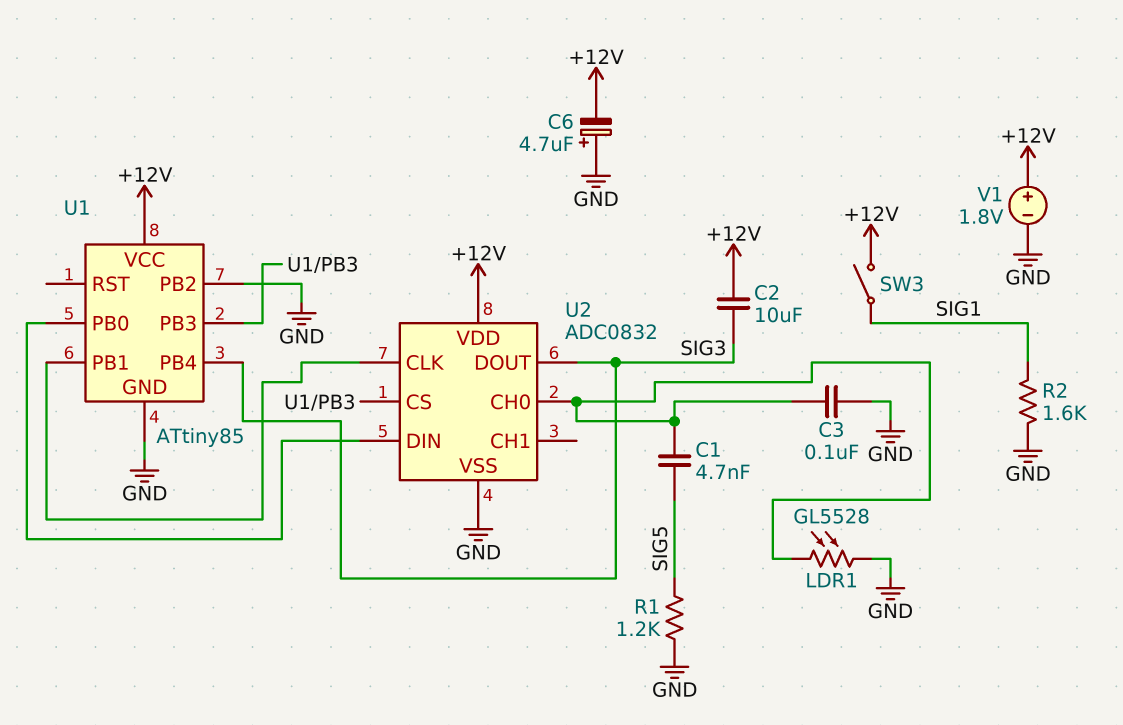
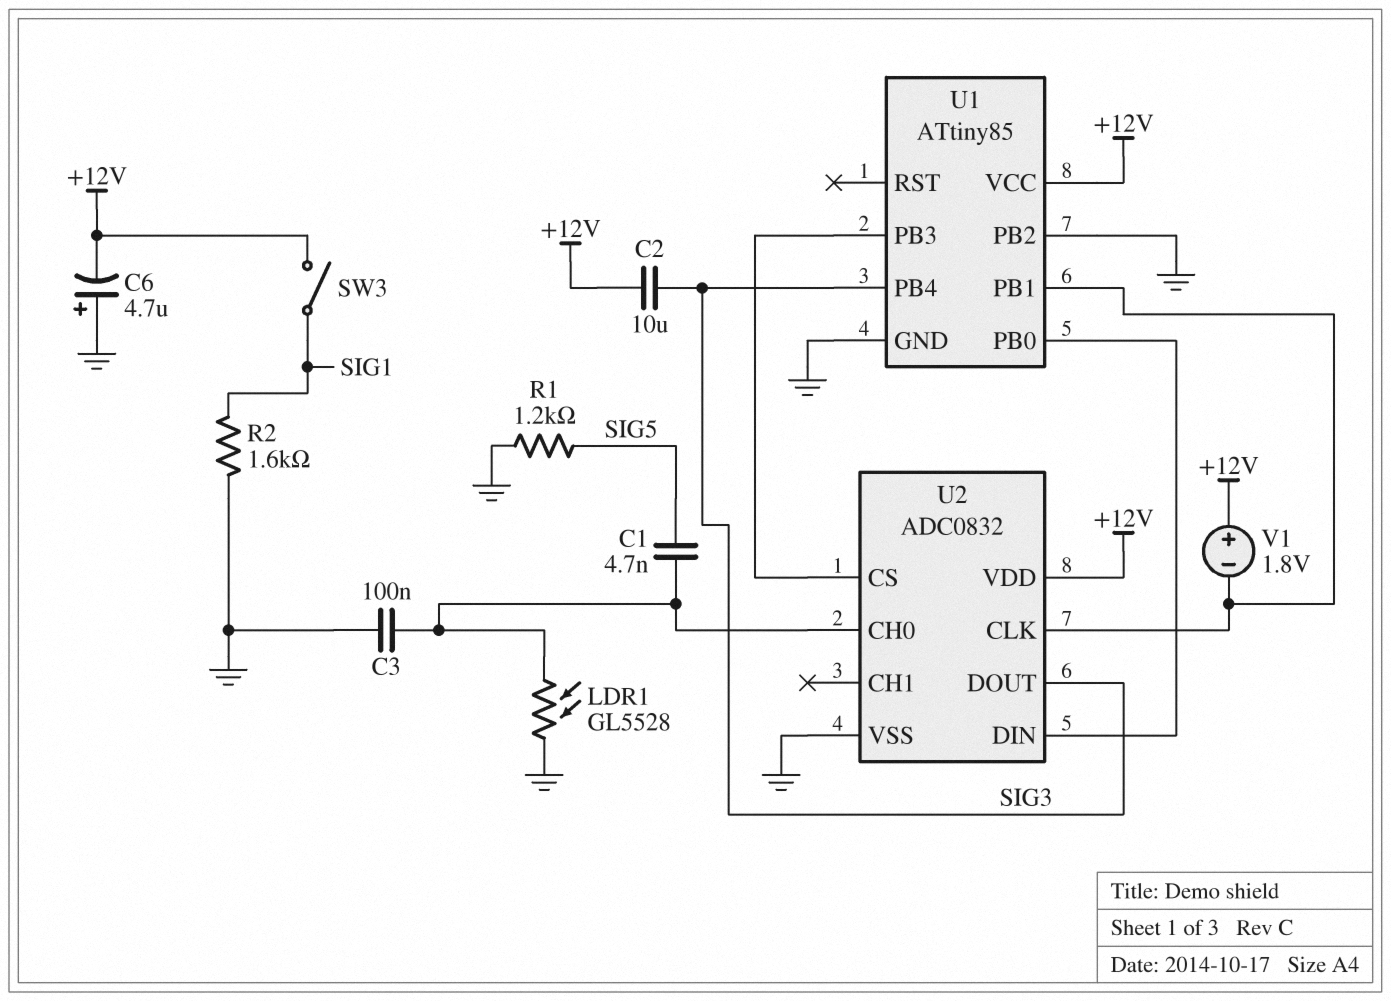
V1: 1.8V (plus +12V, minus GND) -> 1.8V (plus +12V, minus U1/PB1)

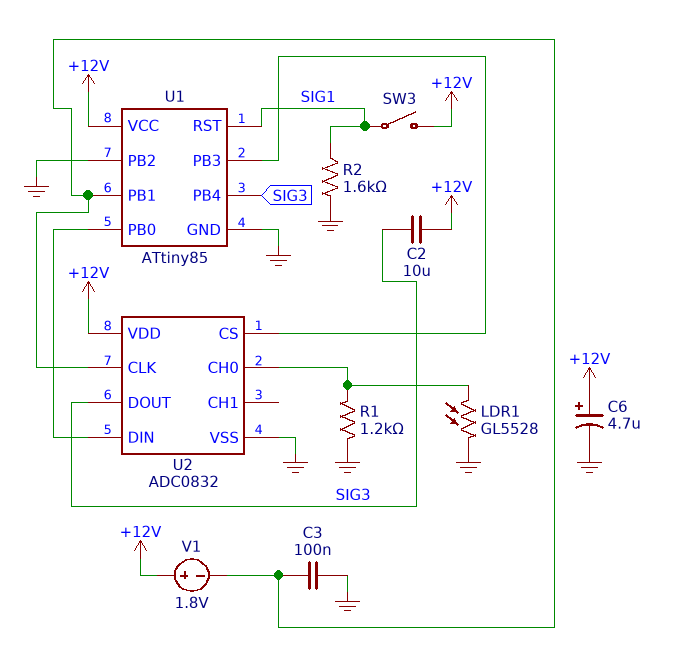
C1: 4.7nF (SIG5, U2/CH0) -> none
C3: 100nF (GND, U2/CH0) -> 100nF (GND, U1/PB1)
C6: 4.7uF (plus GND, minus +12V) -> 4.7uF (plus +12V, minus GND)
R1: 1.2k (GND, SIG5) -> 1.2k (GND, U2/CH0)
U1 pin RST: none -> SIG1

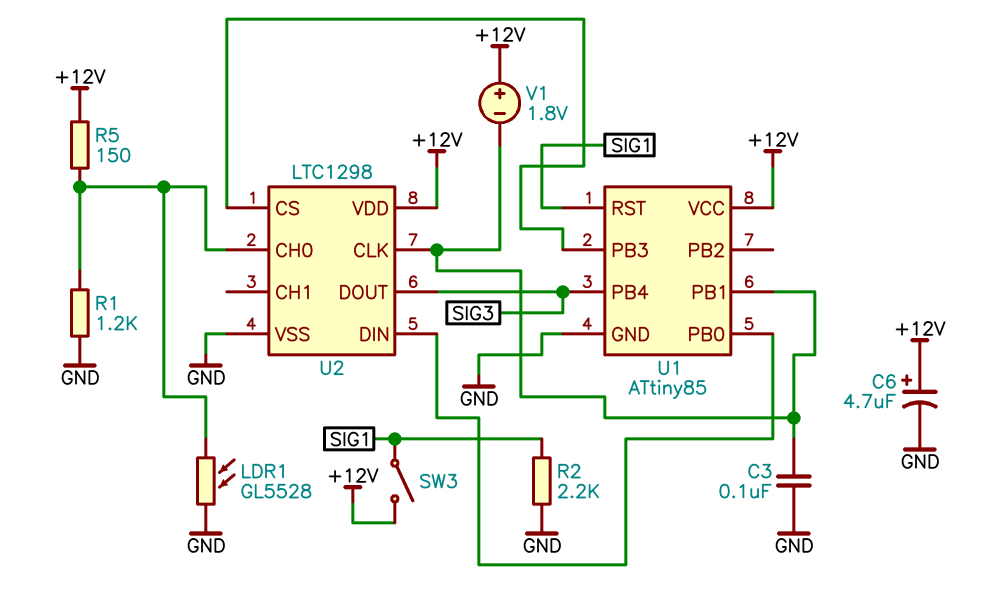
C2: 10uF (+12V, SIG3) -> none
R2: 1.6k (GND, SIG1) -> 2.2k (GND, SIG1)
R5: none -> 150 (+12V, U2/CH0)
U1 pin PB2: GND -> none
U2: ADC0832 -> LTC1298

